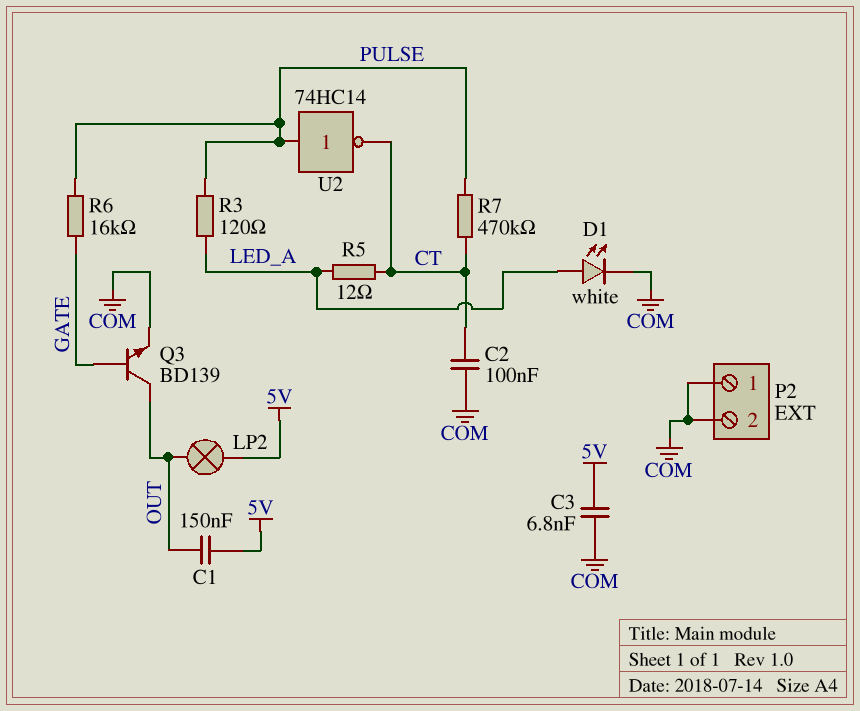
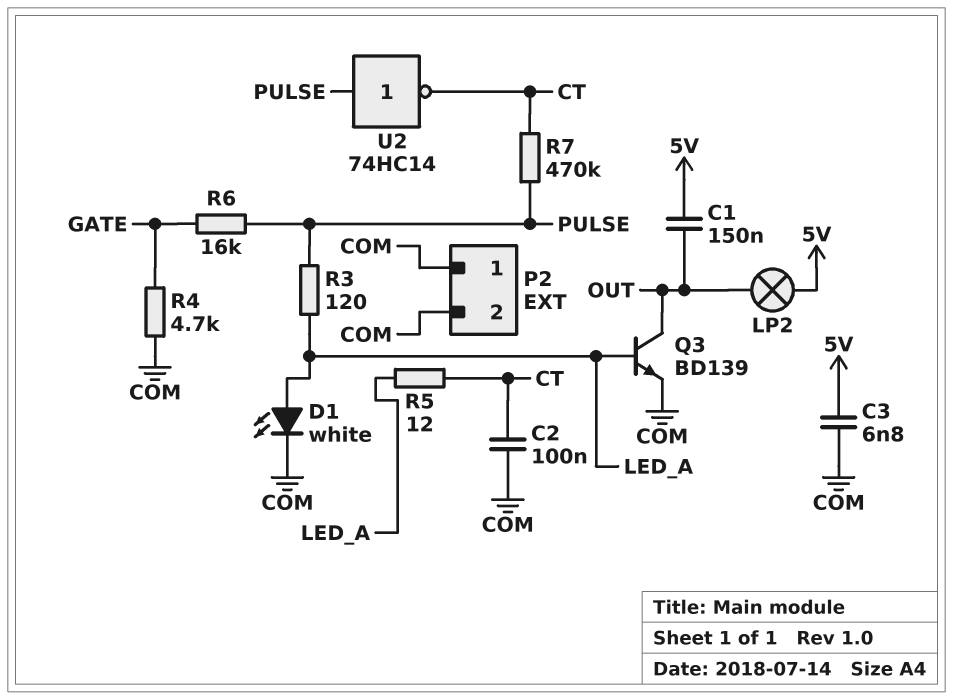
Q3: NPN BD139 (B GATE, C OUT, E COM) -> NPN BD139 (B LED_A, C OUT, E COM)
R4: none -> 4.7k (COM, GATE)

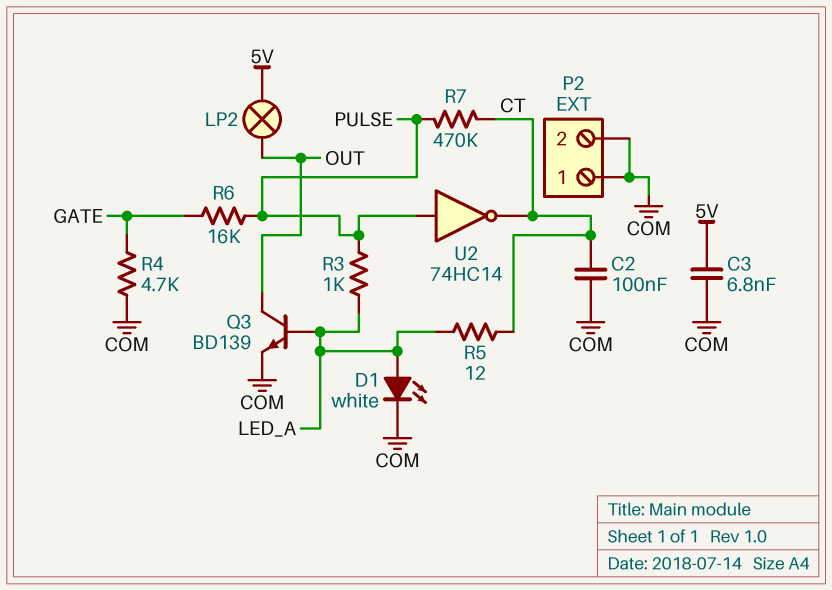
C1: 150nF (5V, OUT) -> none
R3: 120 (LED_A, PULSE) -> 1k (LED_A, PULSE)

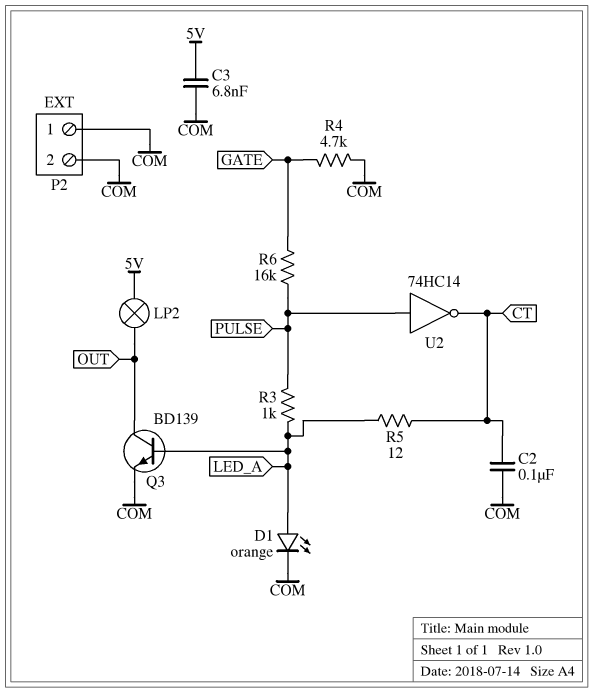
D1: LED white (A LED_A, K COM) -> LED orange (A LED_A, K COM)
R7: 470k (CT, PULSE) -> none

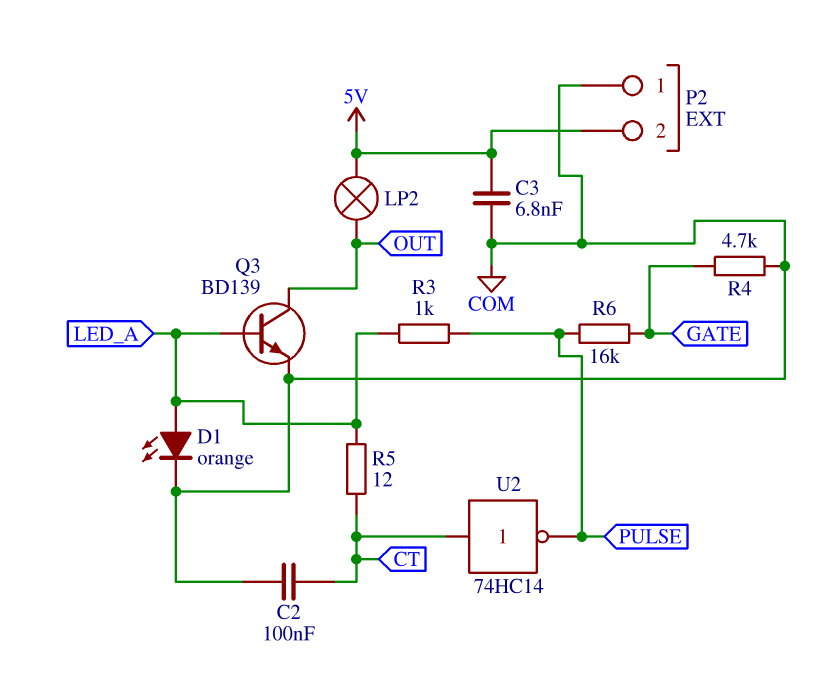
P2 pin 2: COM -> 5V
U2: NOT 74HC14 (in PULSE, out CT) -> NOT 74HC14 (in CT, out PULSE)

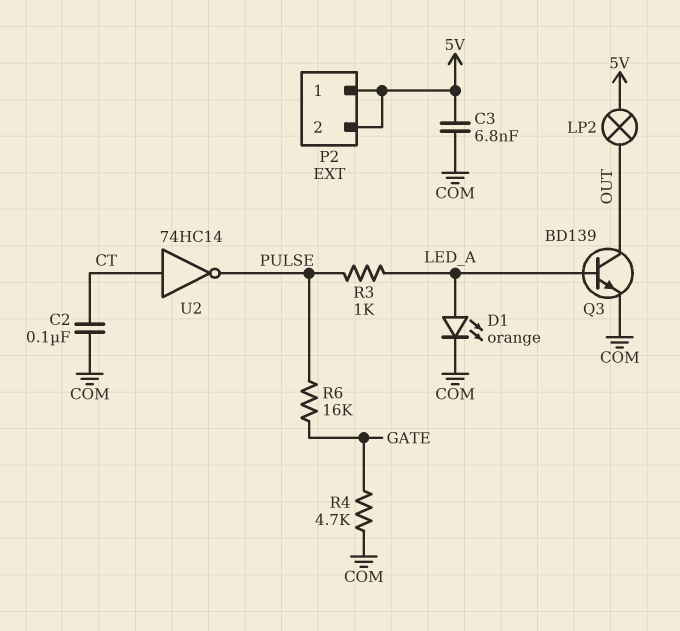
P2 pin 1: COM -> 5V
R5: 12 (CT, LED_A) -> none

